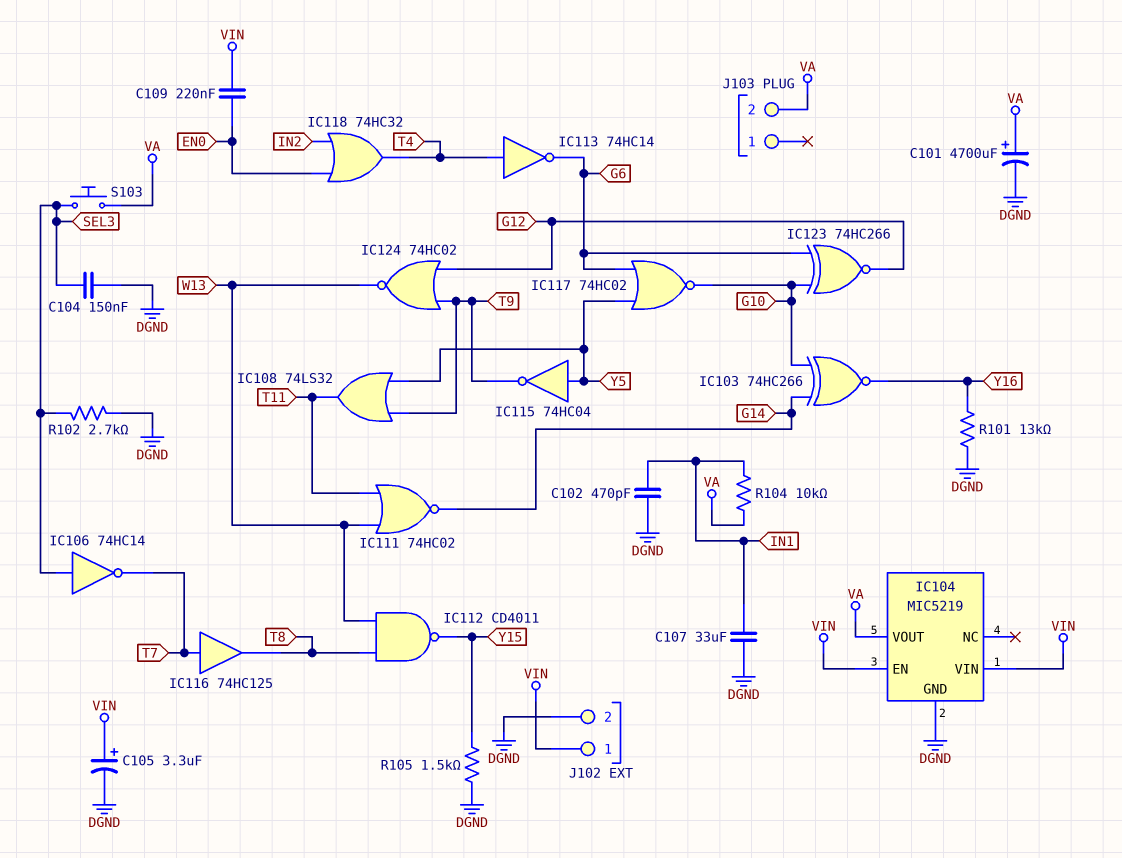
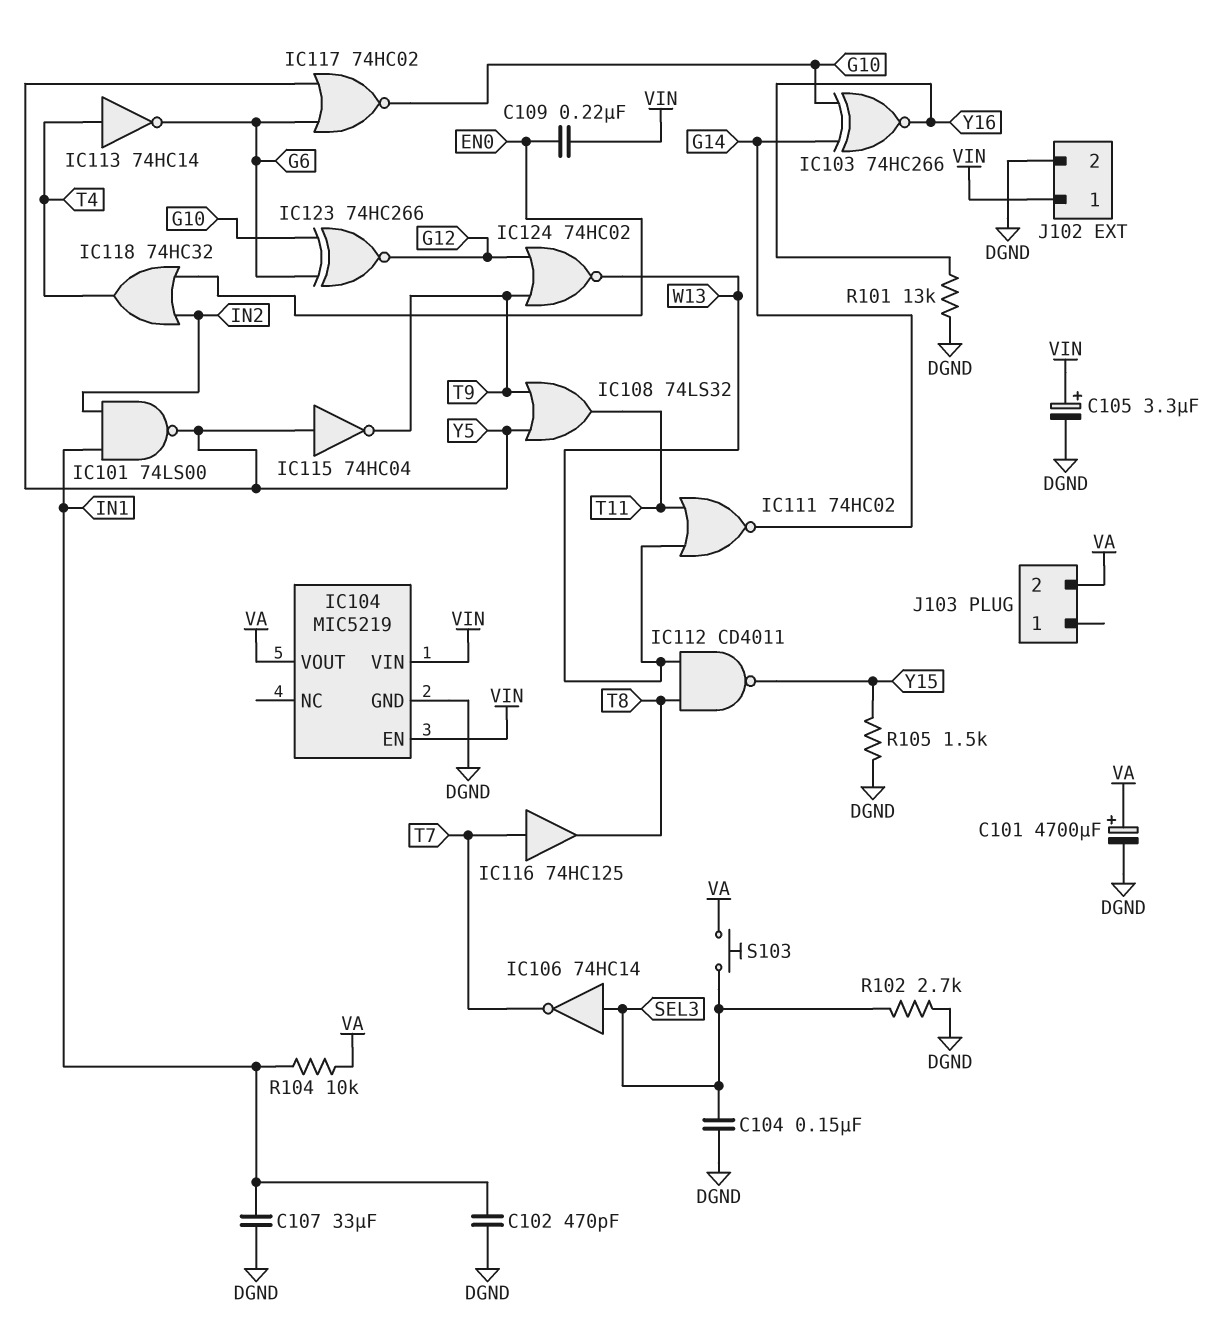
IC101: none -> NAND 74LS00 (in IN1, in IN2, out Y5)

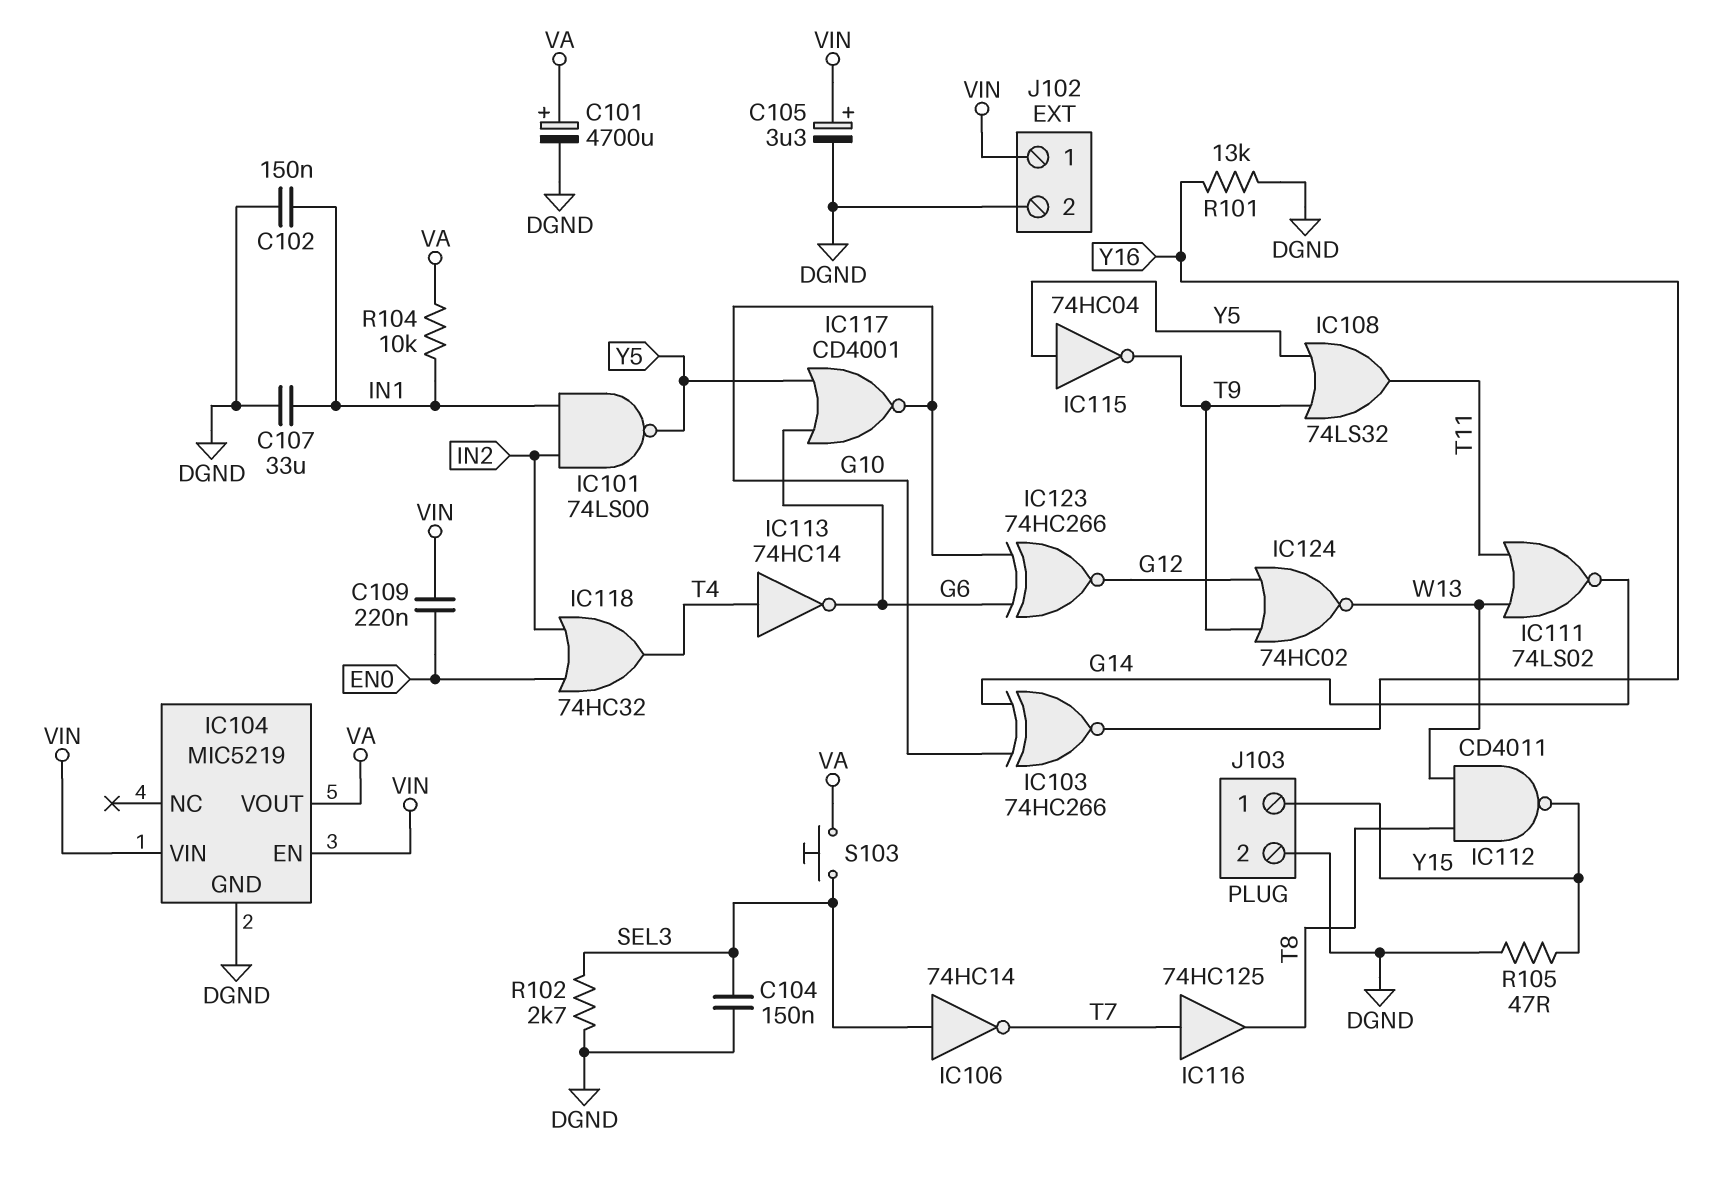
C102: 470pF (DGND, IN1) -> 150nF (DGND, IN1)
IC111: NOR 74HC02 (in T11, in W13, out G14) -> NOR 74LS02 (in T11, in W13, out G14)
IC117: NOR 74HC02 (in G6, in Y5, out G10) -> NOR CD4001 (in G6, in Y5, out G10)
J103 pin 1: none -> Y15
J103 pin 2: VA -> DGND
R105: 1.5k (DGND, Y15) -> 47 (DGND, Y15)

